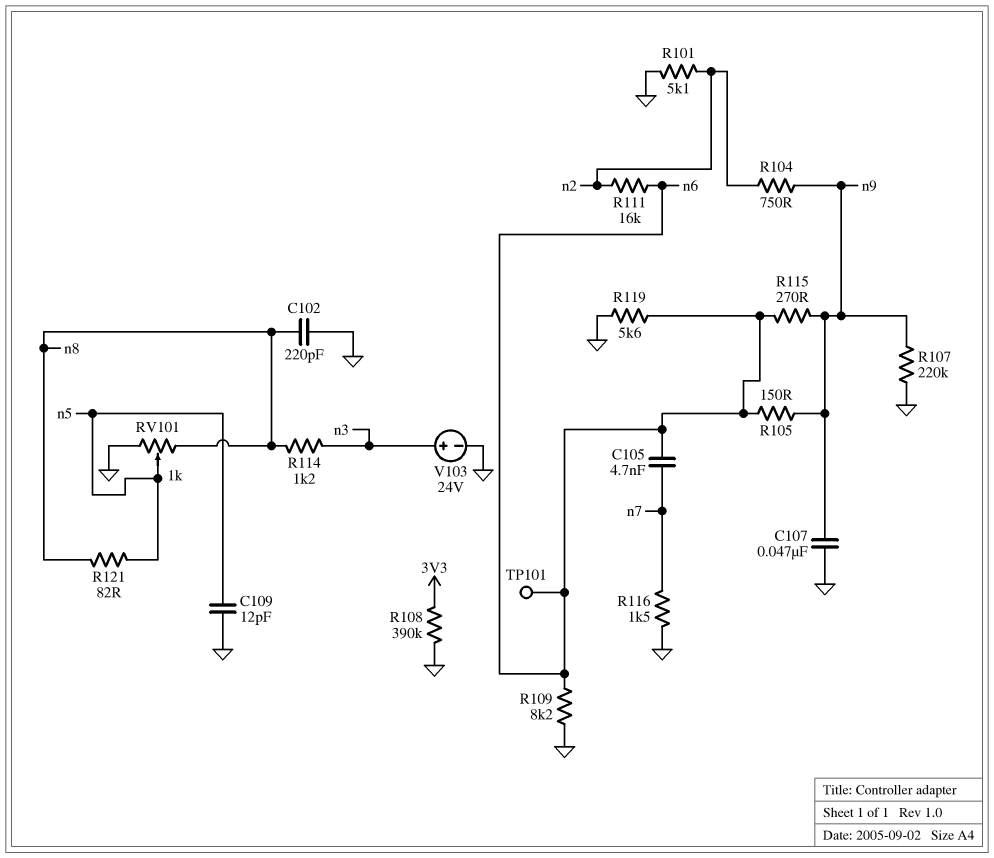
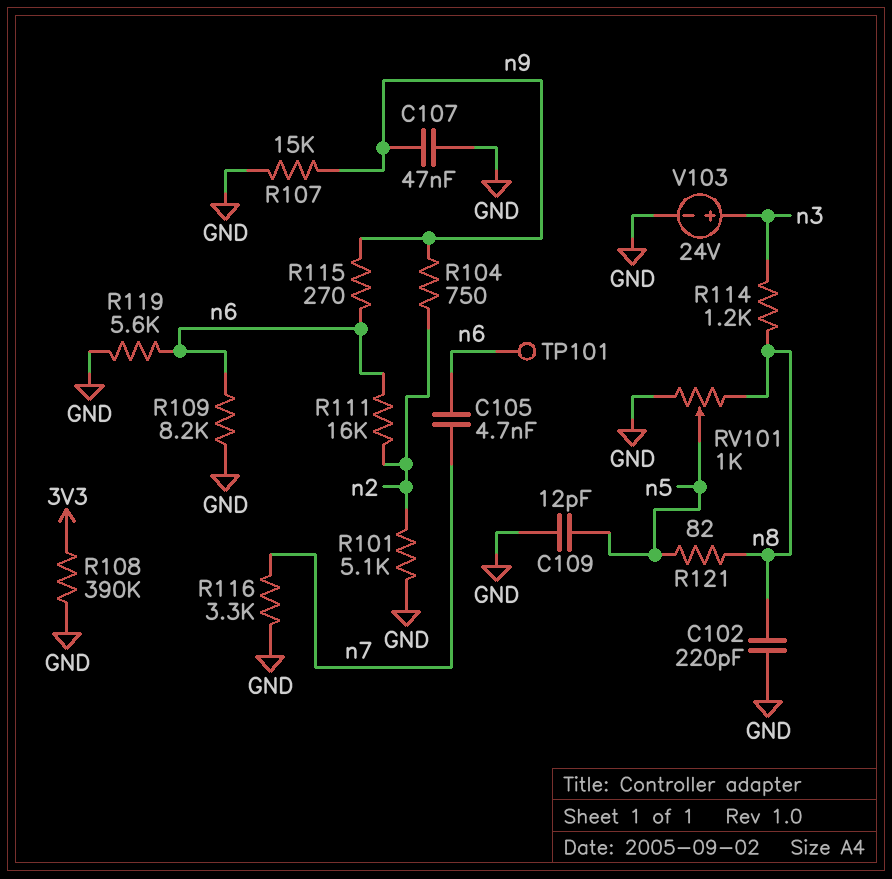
R105: 150 (n6, n9) -> none
R107: 220k (GND, n9) -> 15k (GND, n9)
R116: 1.5k (GND, n7) -> 3.3k (GND, n7)

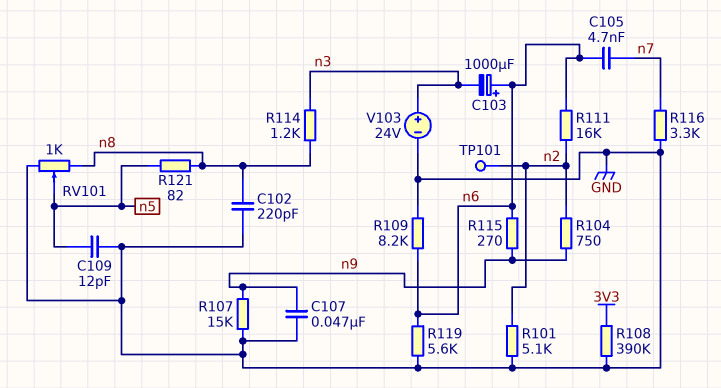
C103: none -> 1000uF (plus n6, minus n3)
TP101: test point (n6) -> test point (n2)

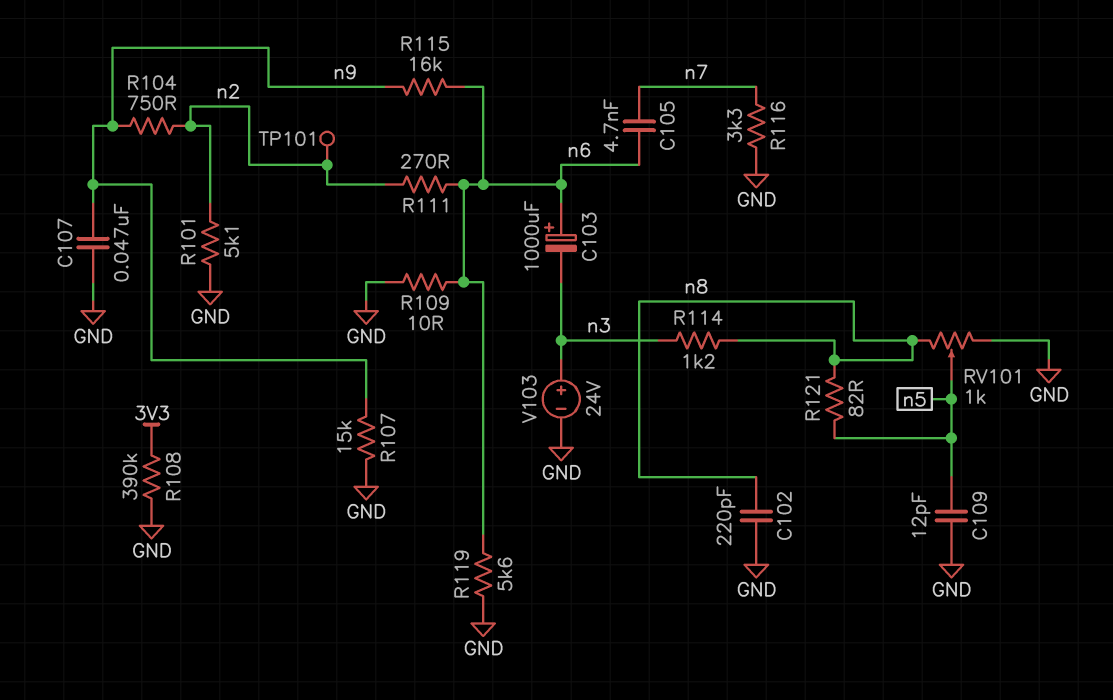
R109: 8.2k (GND, n6) -> 10 (GND, n6)
R111: 16k (n2, n6) -> 270 (n2, n6)
R115: 270 (n6, n9) -> 16k (n6, n9)

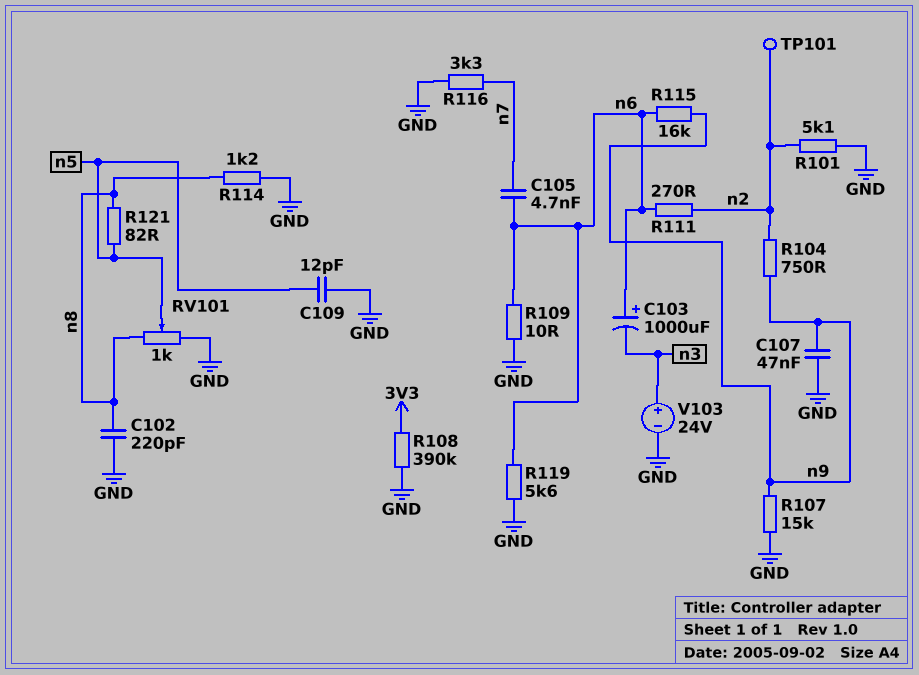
R114: 1.2k (n3, n8) -> 1.2k (GND, n8)

